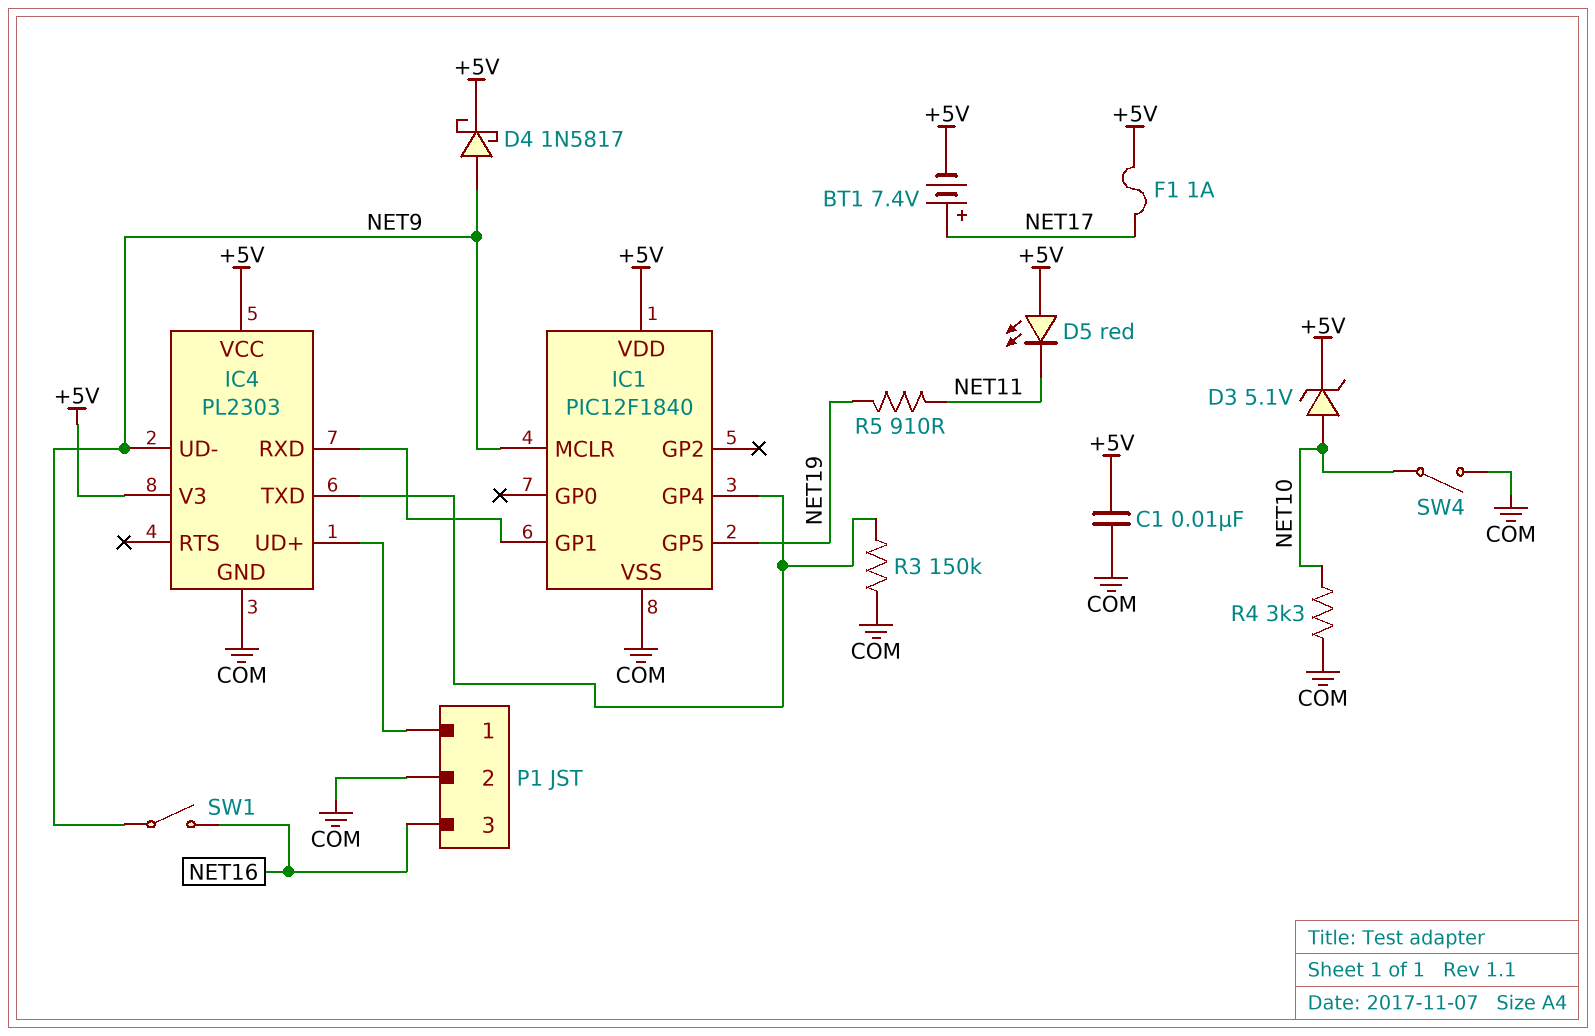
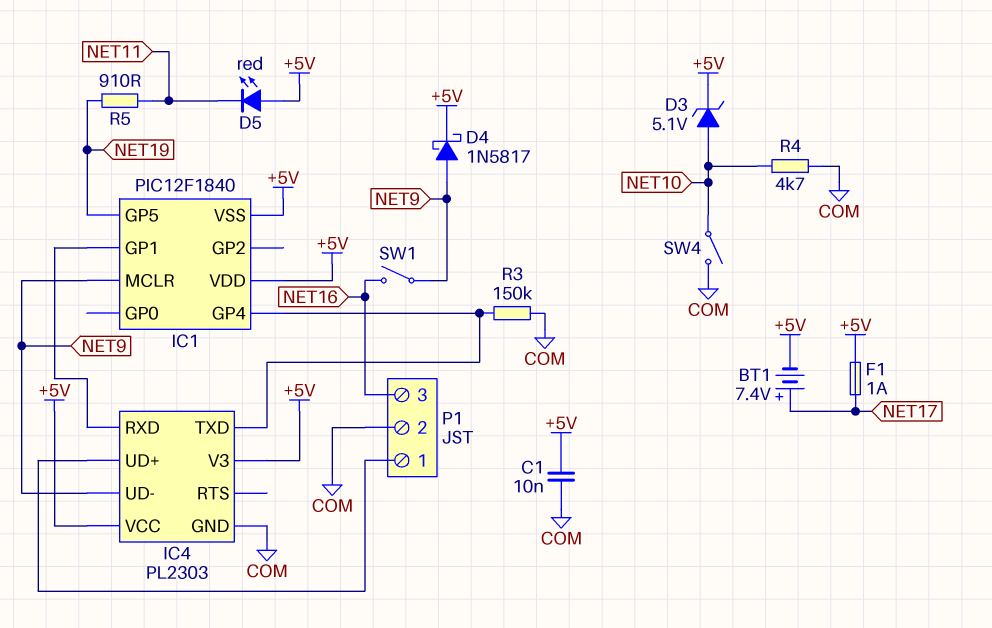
IC1 pin VSS: COM -> +5V
R4: 3.3k (COM, NET10) -> 4.7k (COM, NET10)

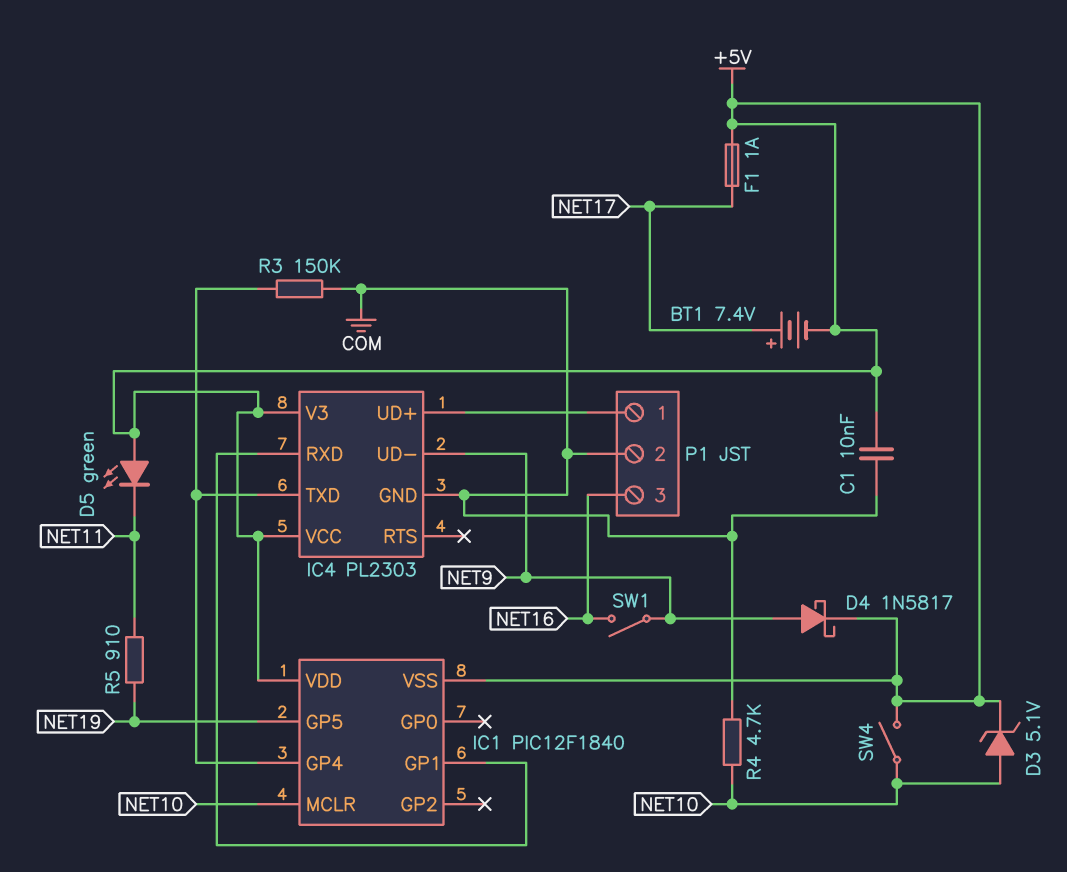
D5: LED red (A +5V, K NET11) -> LED green (A +5V, K NET11)
IC1 pin MCLR: NET9 -> NET10
SW4: switch (COM, NET10) -> switch (+5V, NET10)

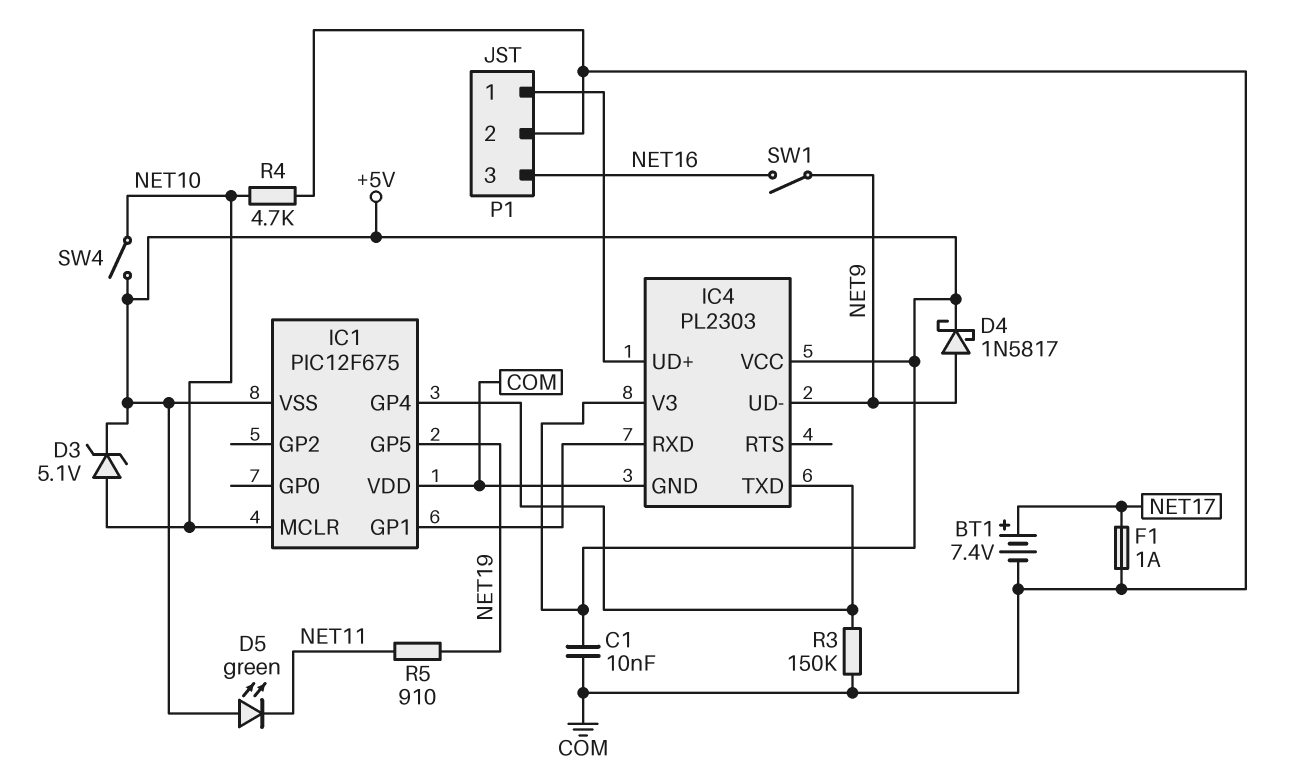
BT1: 7.4V (plus NET17, minus +5V) -> 7.4V (plus NET17, minus COM)
F1: 1A (+5V, NET17) -> 1A (COM, NET17)
IC1: PIC12F1840 -> PIC12F675
IC1 pin VDD: +5V -> COM

